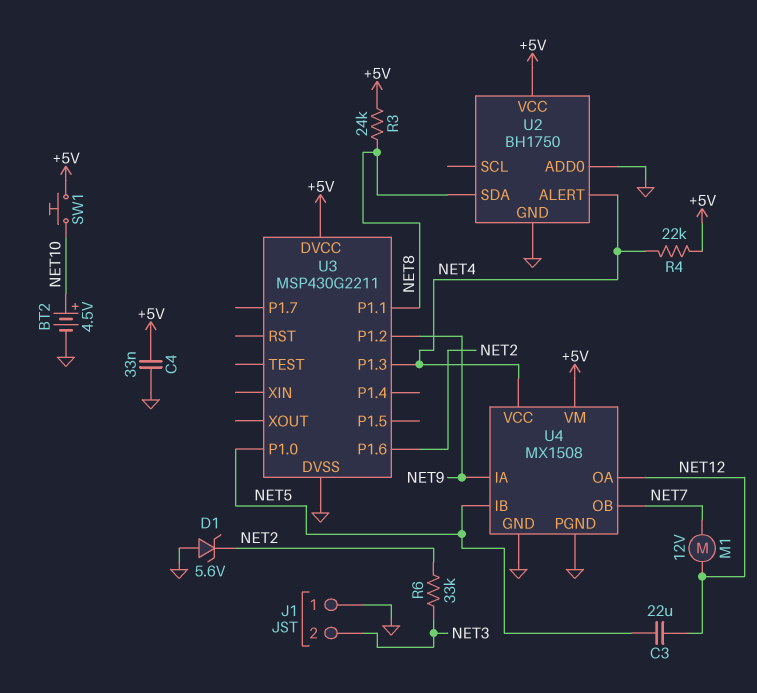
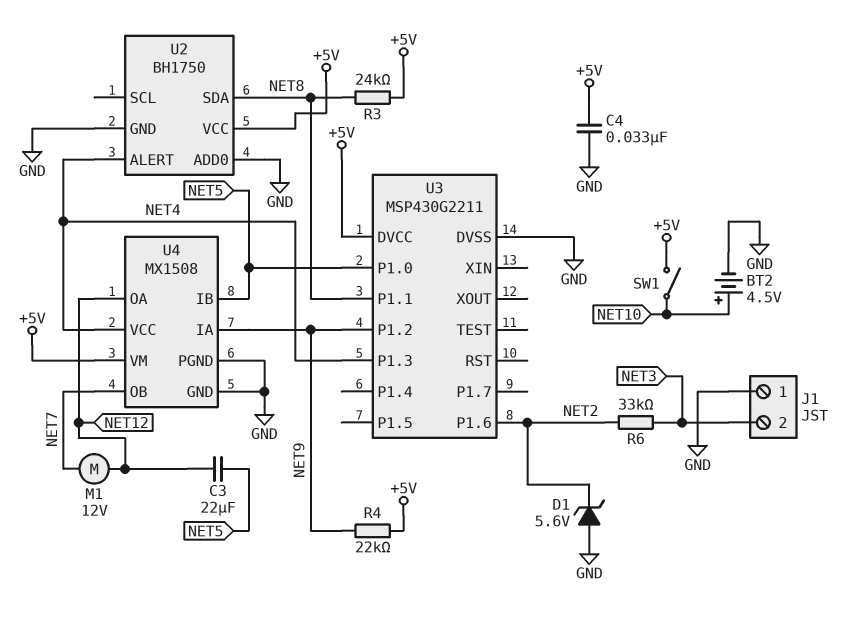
R4: 22k (+5V, NET4) -> 22k (+5V, NET9)
SW1: button (+5V, NET10) -> switch (+5V, NET10)

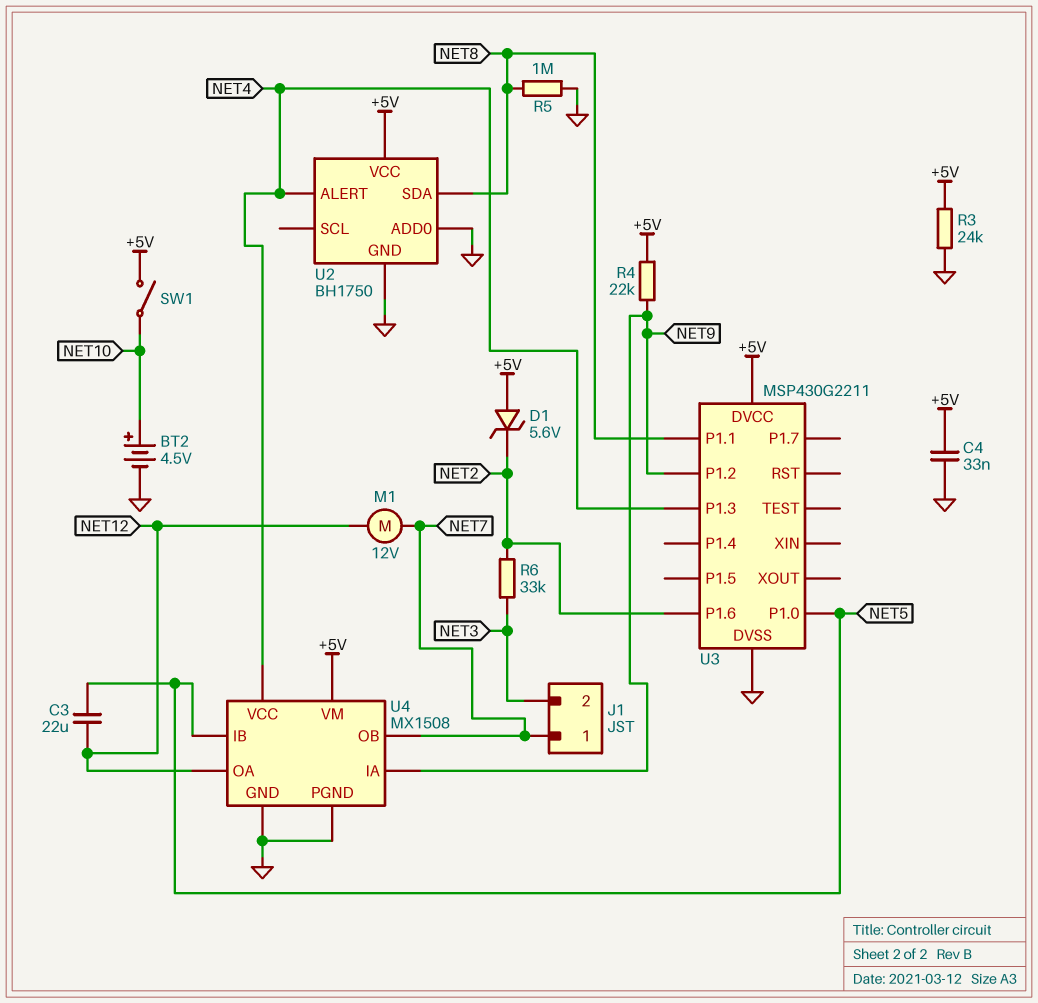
D1: zener 5.6V (A GND, K NET2) -> zener 5.6V (A +5V, K NET2)
J1 pin 1: GND -> NET7
R3: 24k (+5V, NET8) -> 24k (+5V, GND)
R5: none -> 1M (GND, NET8)

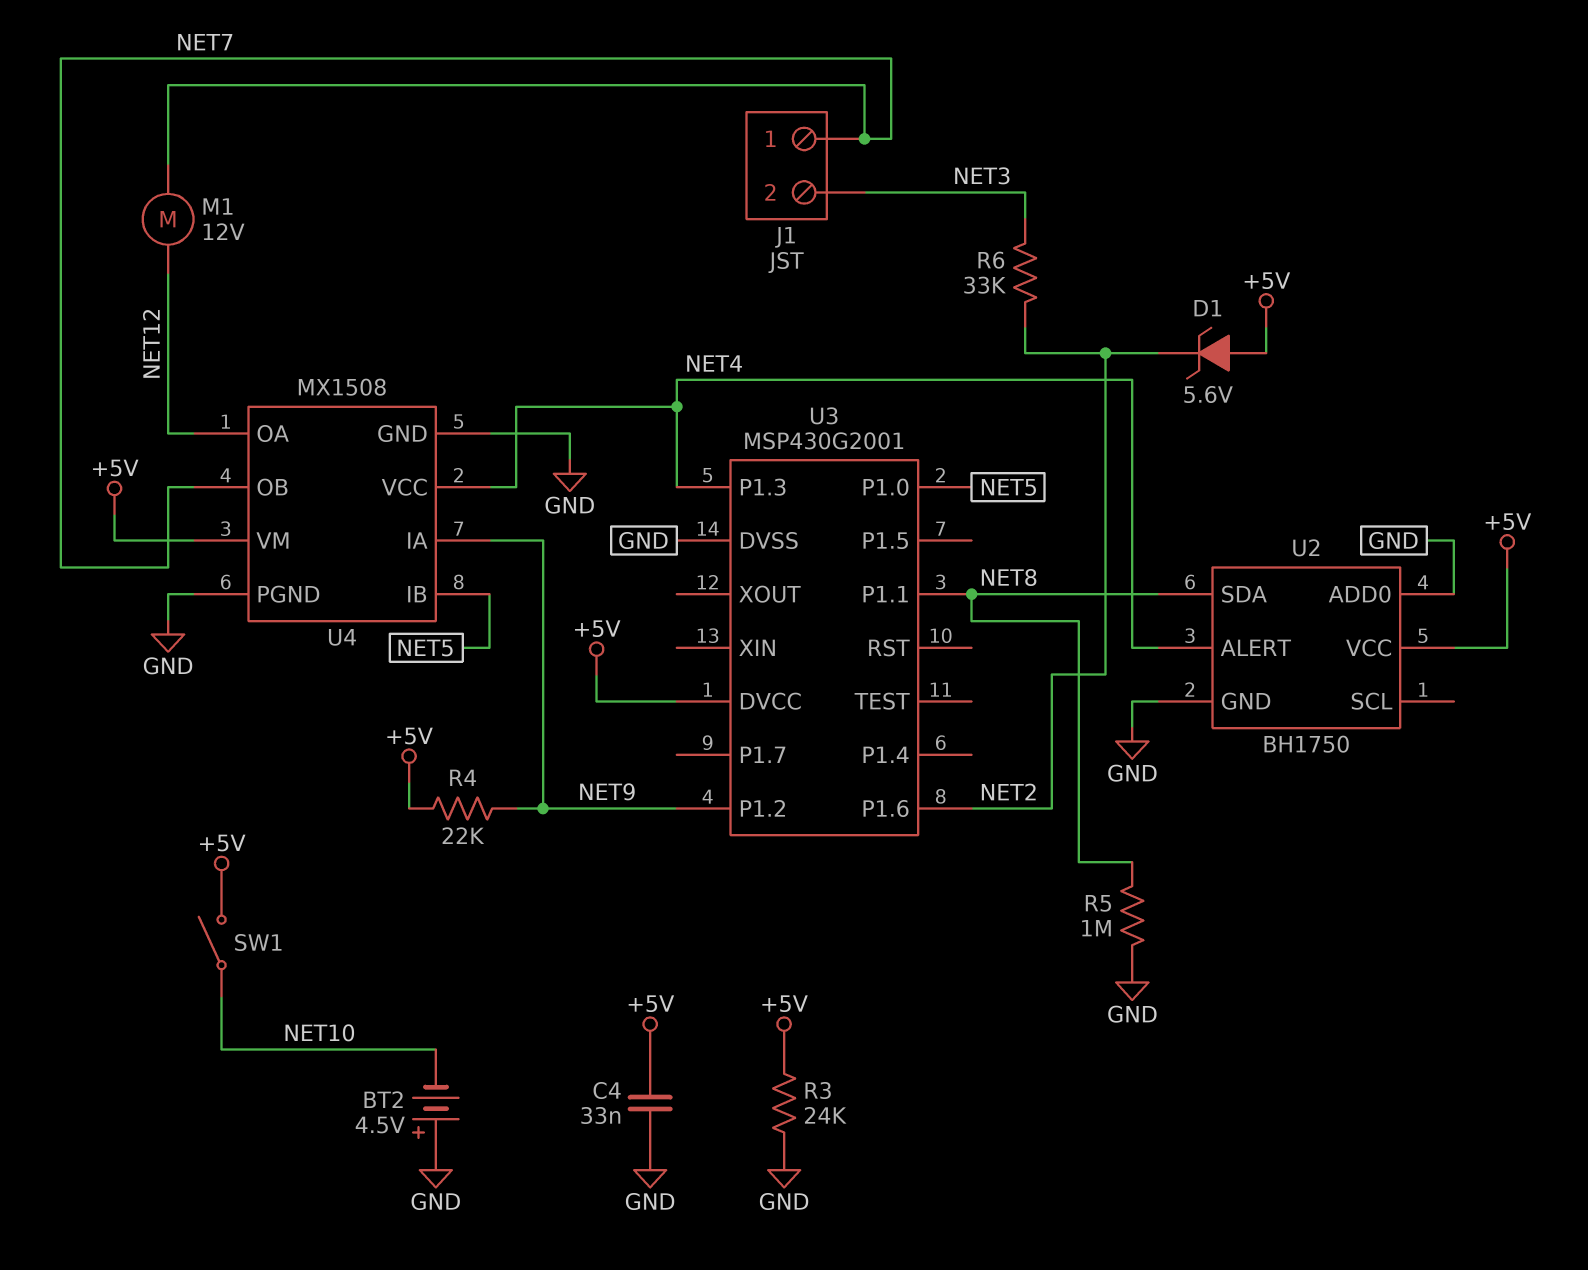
BT2: 4.5V (plus NET10, minus GND) -> 4.5V (plus GND, minus NET10)
C3: 22uF (NET5, NET12) -> none
U3: MSP430G2211 -> MSP430G2001

